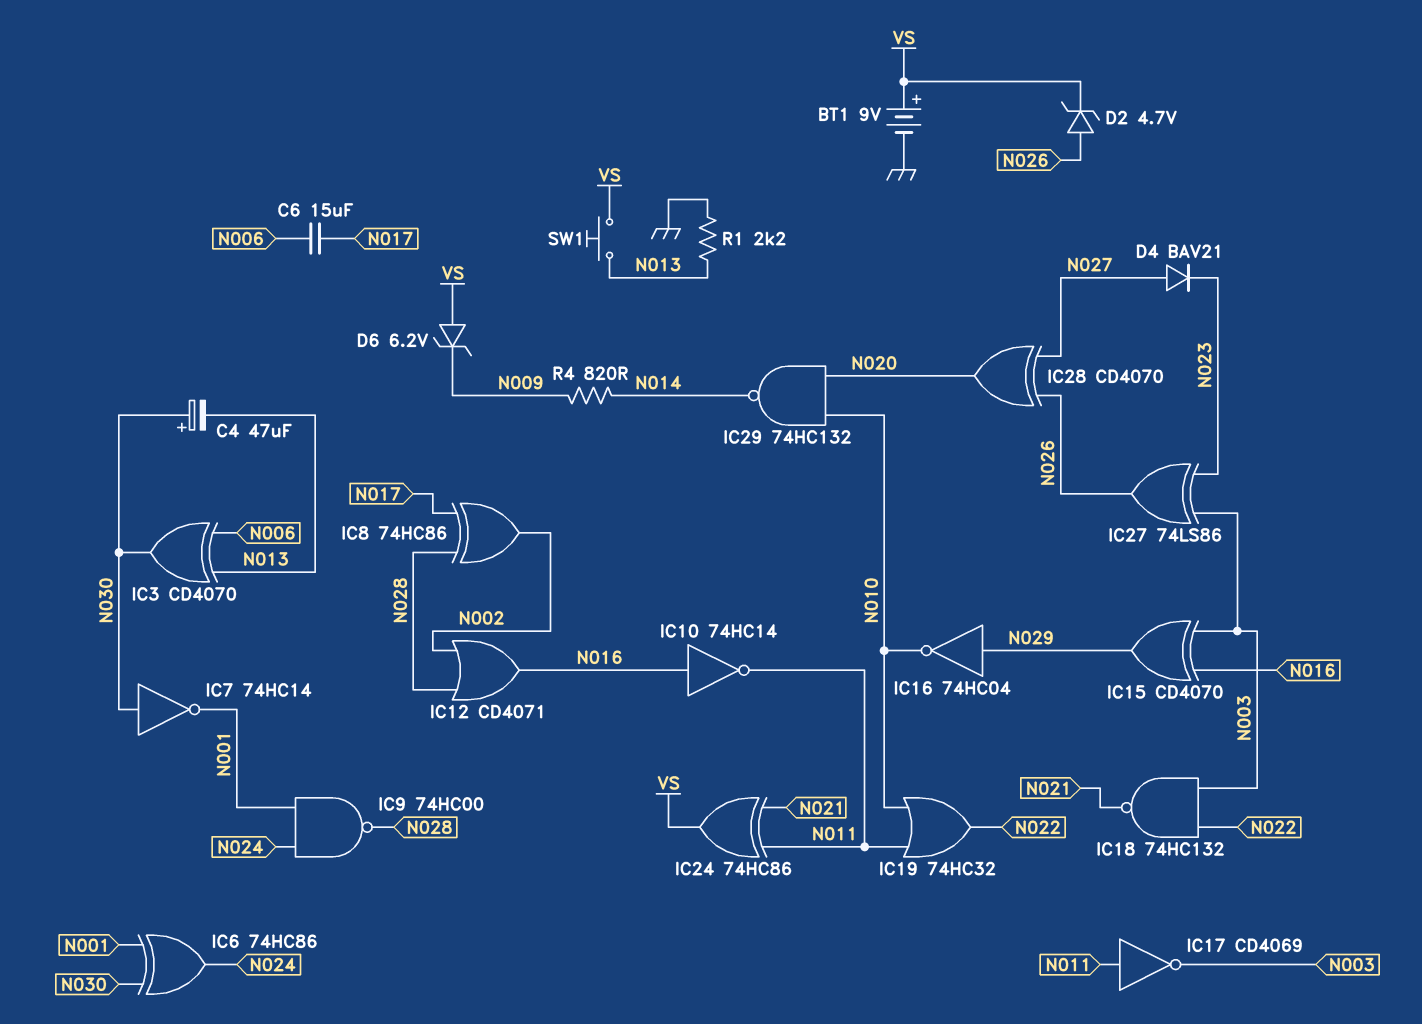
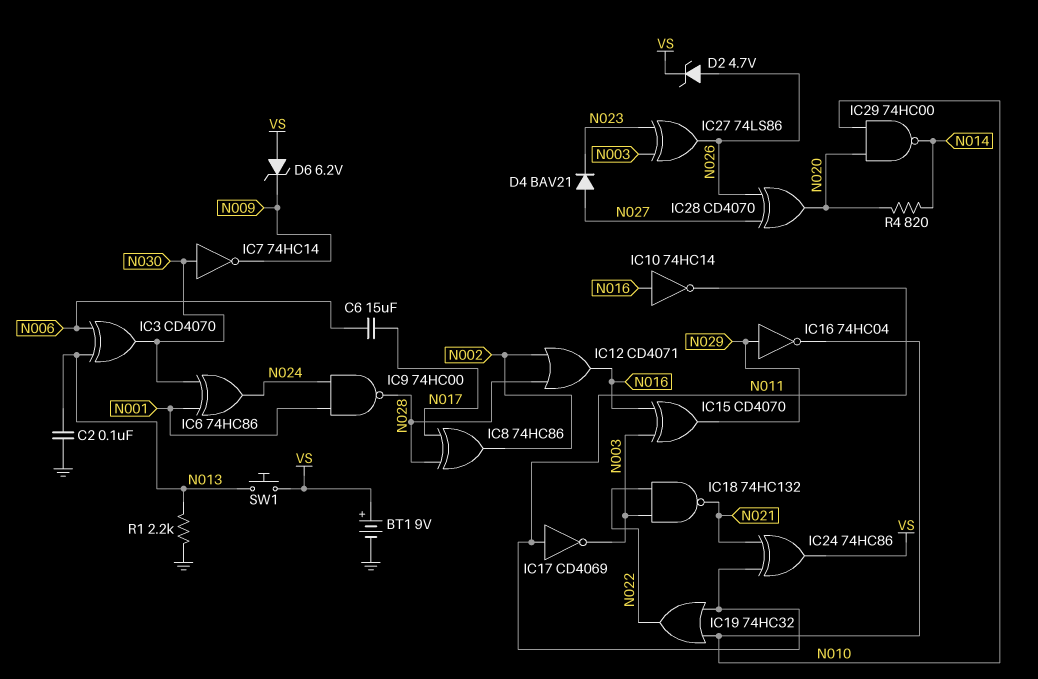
C2: none -> 100nF (GND, N013)
C4: 47uF (plus N030, minus N013) -> none
IC7: NOT 74HC14 (in N030, out N001) -> NOT 74HC14 (in N030, out N009)
IC29: NAND 74HC132 (in N010, in N020, out N014) -> NAND 74HC00 (in N010, in N020, out N014)
R4: 820 (N009, N014) -> 820 (N014, N020)

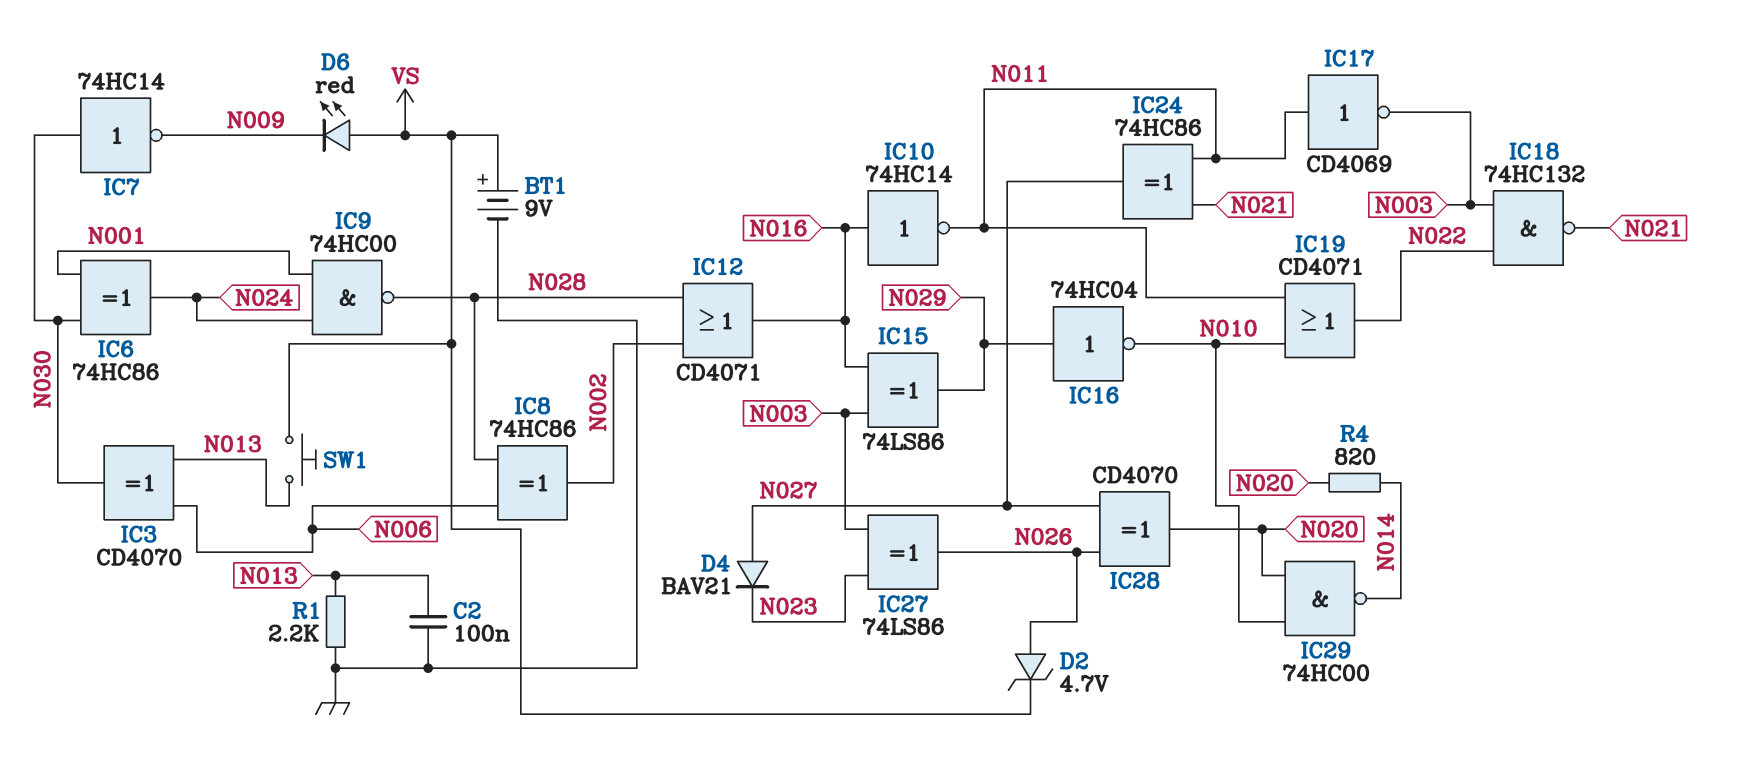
C6: 15uF (N006, N017) -> none
D6: zener 6.2V (A VS, K N009) -> LED red (A VS, K N009)
IC8: XOR 74HC86 (in N017, in N028, out N002) -> XOR 74HC86 (in N006, in N028, out N002)
IC15: XOR CD4070 (in N003, in N016, out N029) -> XOR 74LS86 (in N003, in N016, out N029)
IC19: OR 74HC32 (in N010, in N011, out N022) -> OR CD4071 (in N010, in N011, out N022)
IC24: XOR 74HC86 (in N011, in N021, out VS) -> XOR 74HC86 (in N011, in N021, out N027)

